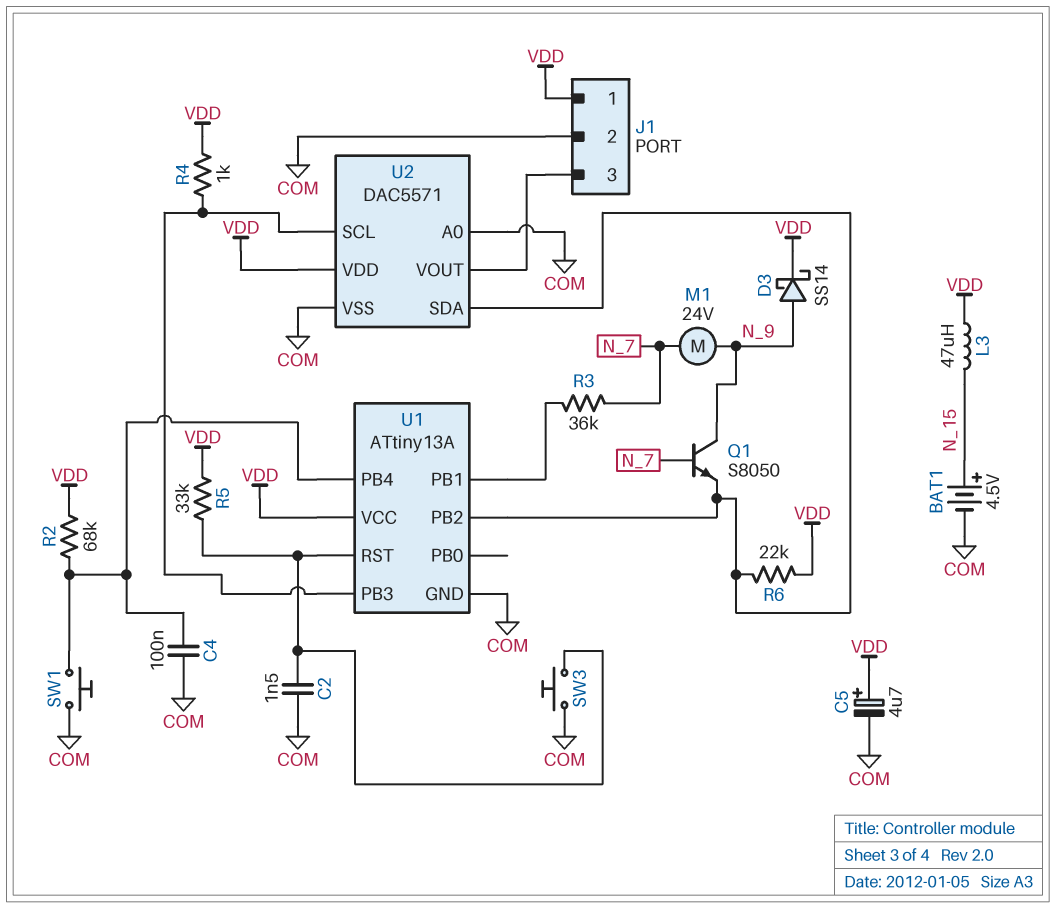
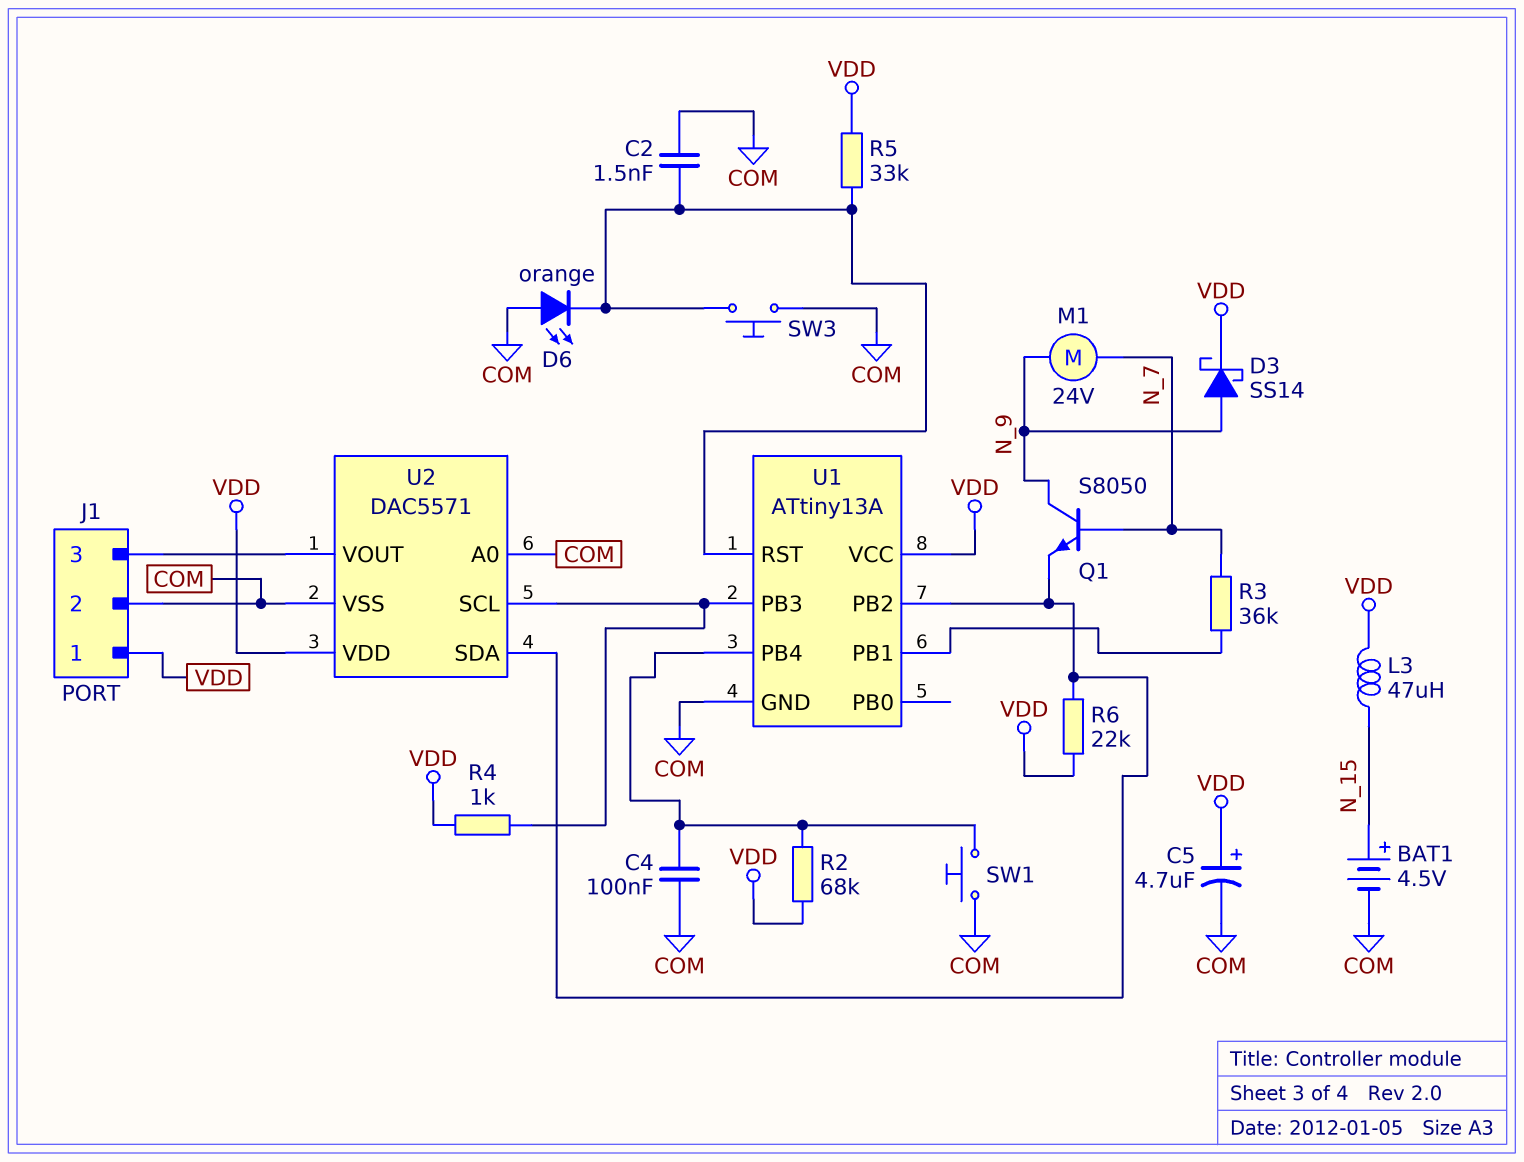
D6: none -> LED orange (A COM, K U1/RST)

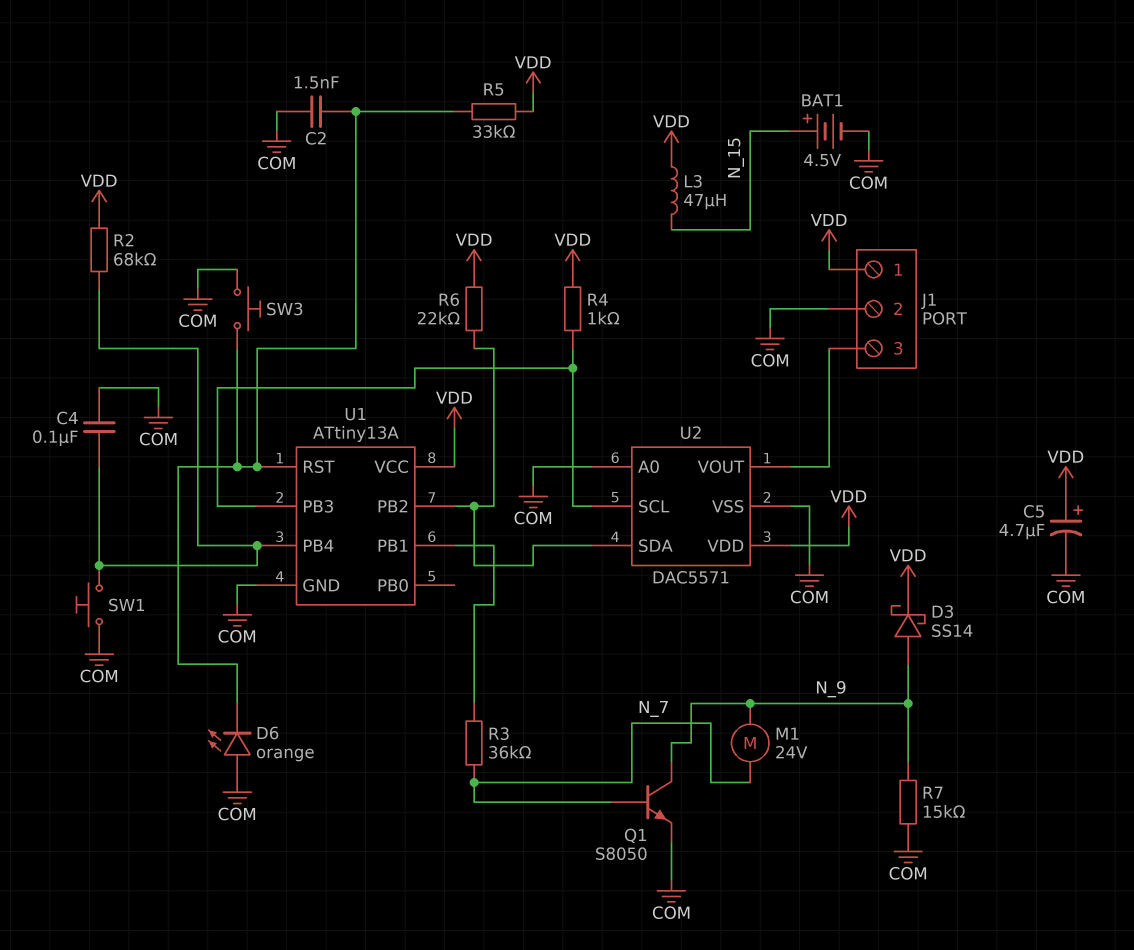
Q1: NPN S8050 (B N_7, C N_9, E U1/PB2) -> NPN S8050 (B N_7, C N_9, E COM)
R7: none -> 15k (COM, N_9)

